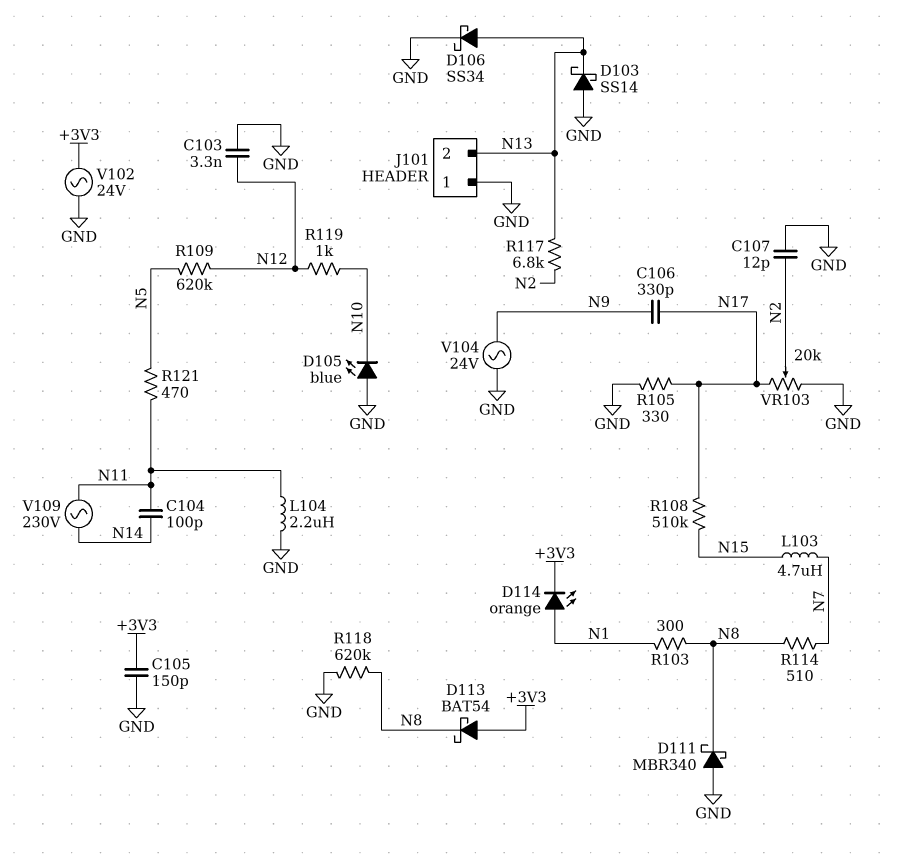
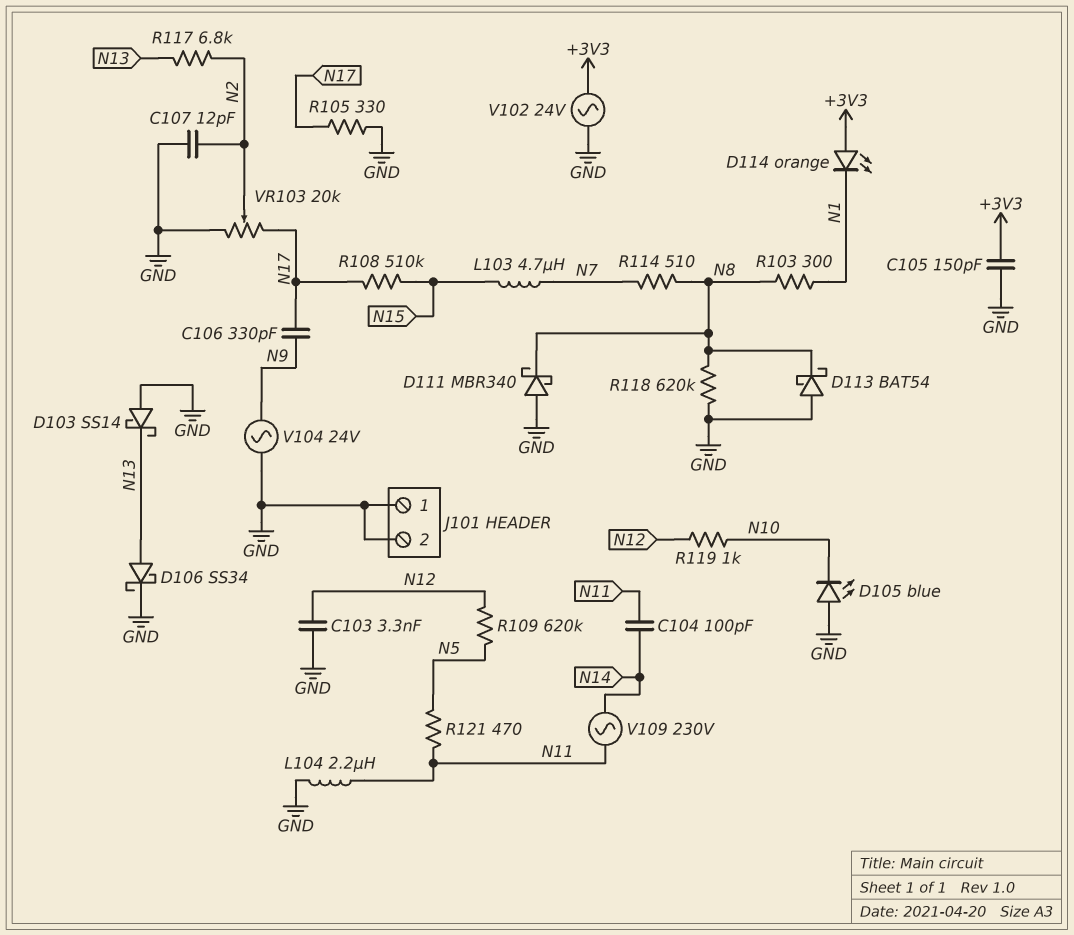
D113: schottky BAT54 (A +3V3, K N8) -> schottky BAT54 (A GND, K N8)
D114: LED orange (A N1, K +3V3) -> LED orange (A +3V3, K N1)
J101 pin 2: N13 -> GND

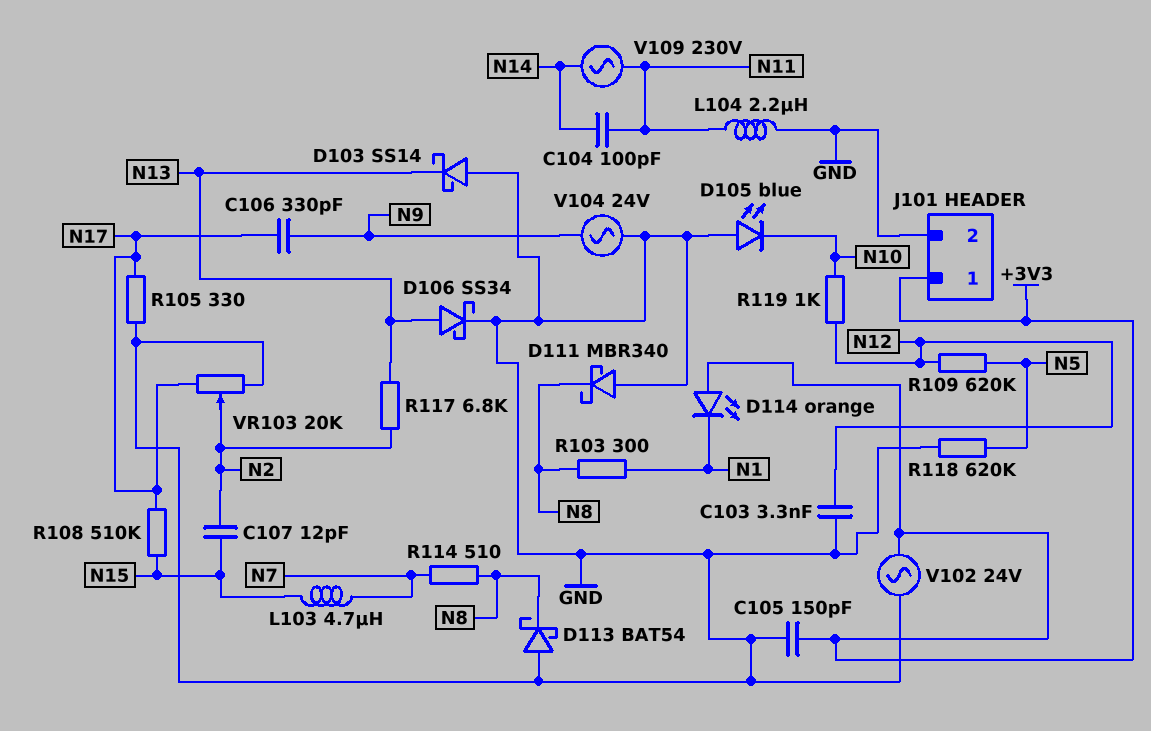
C107: 12pF (GND, N2) -> 12pF (N2, N15)
J101 pin 1: GND -> +3V3
R118: 620k (GND, N8) -> 620k (GND, N5)
R121: 470 (N5, N11) -> none

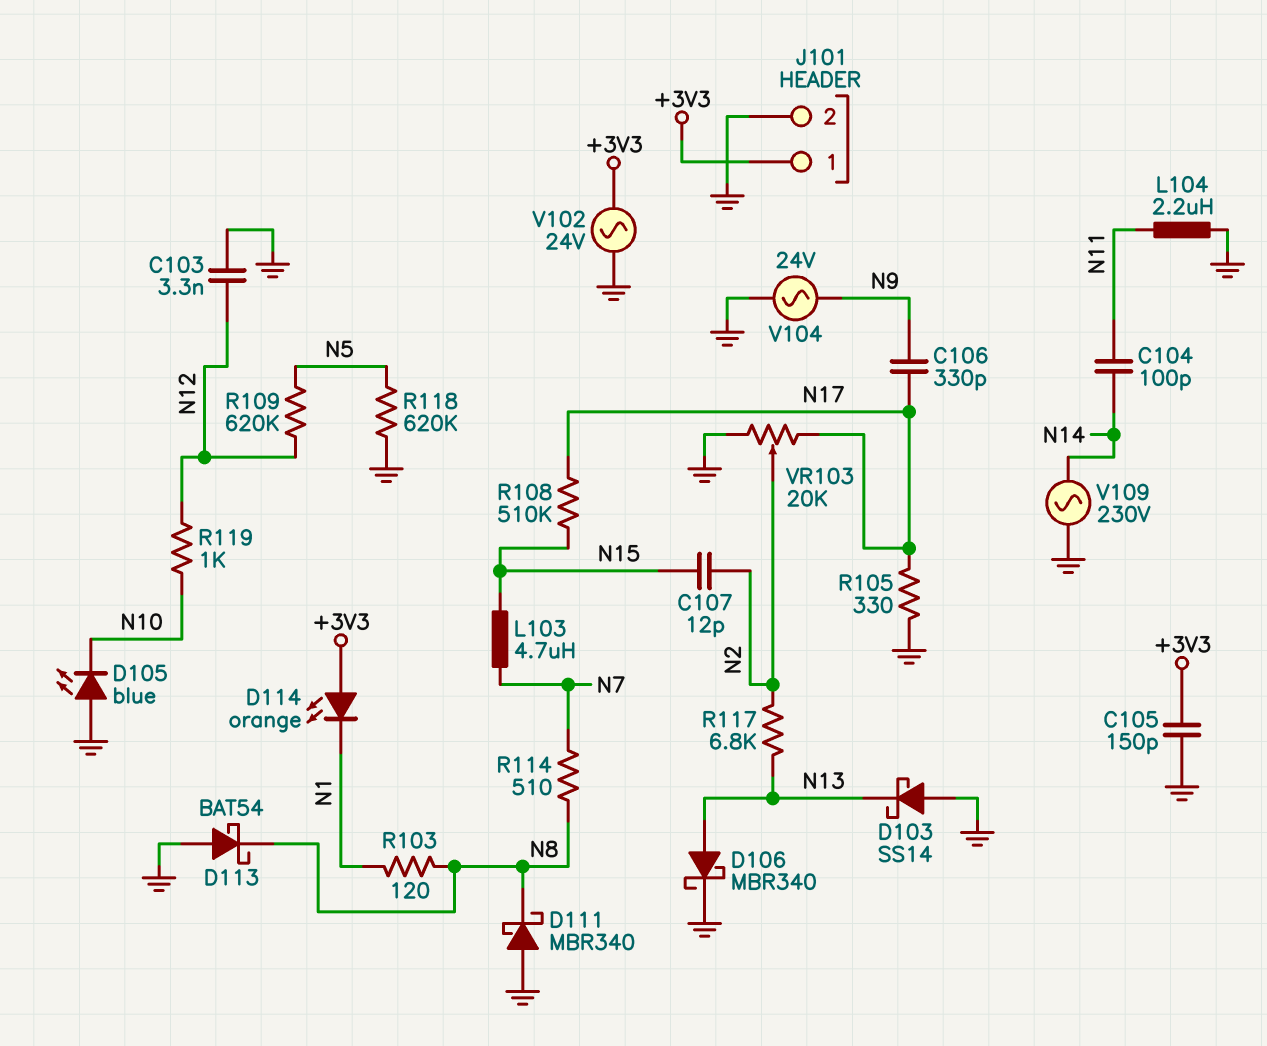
D106: schottky SS34 (A N13, K GND) -> schottky MBR340 (A N13, K GND)
R103: 300 (N1, N8) -> 120 (N1, N8)
V109: AC 230V (N11, N14) -> AC 230V (GND, N14)

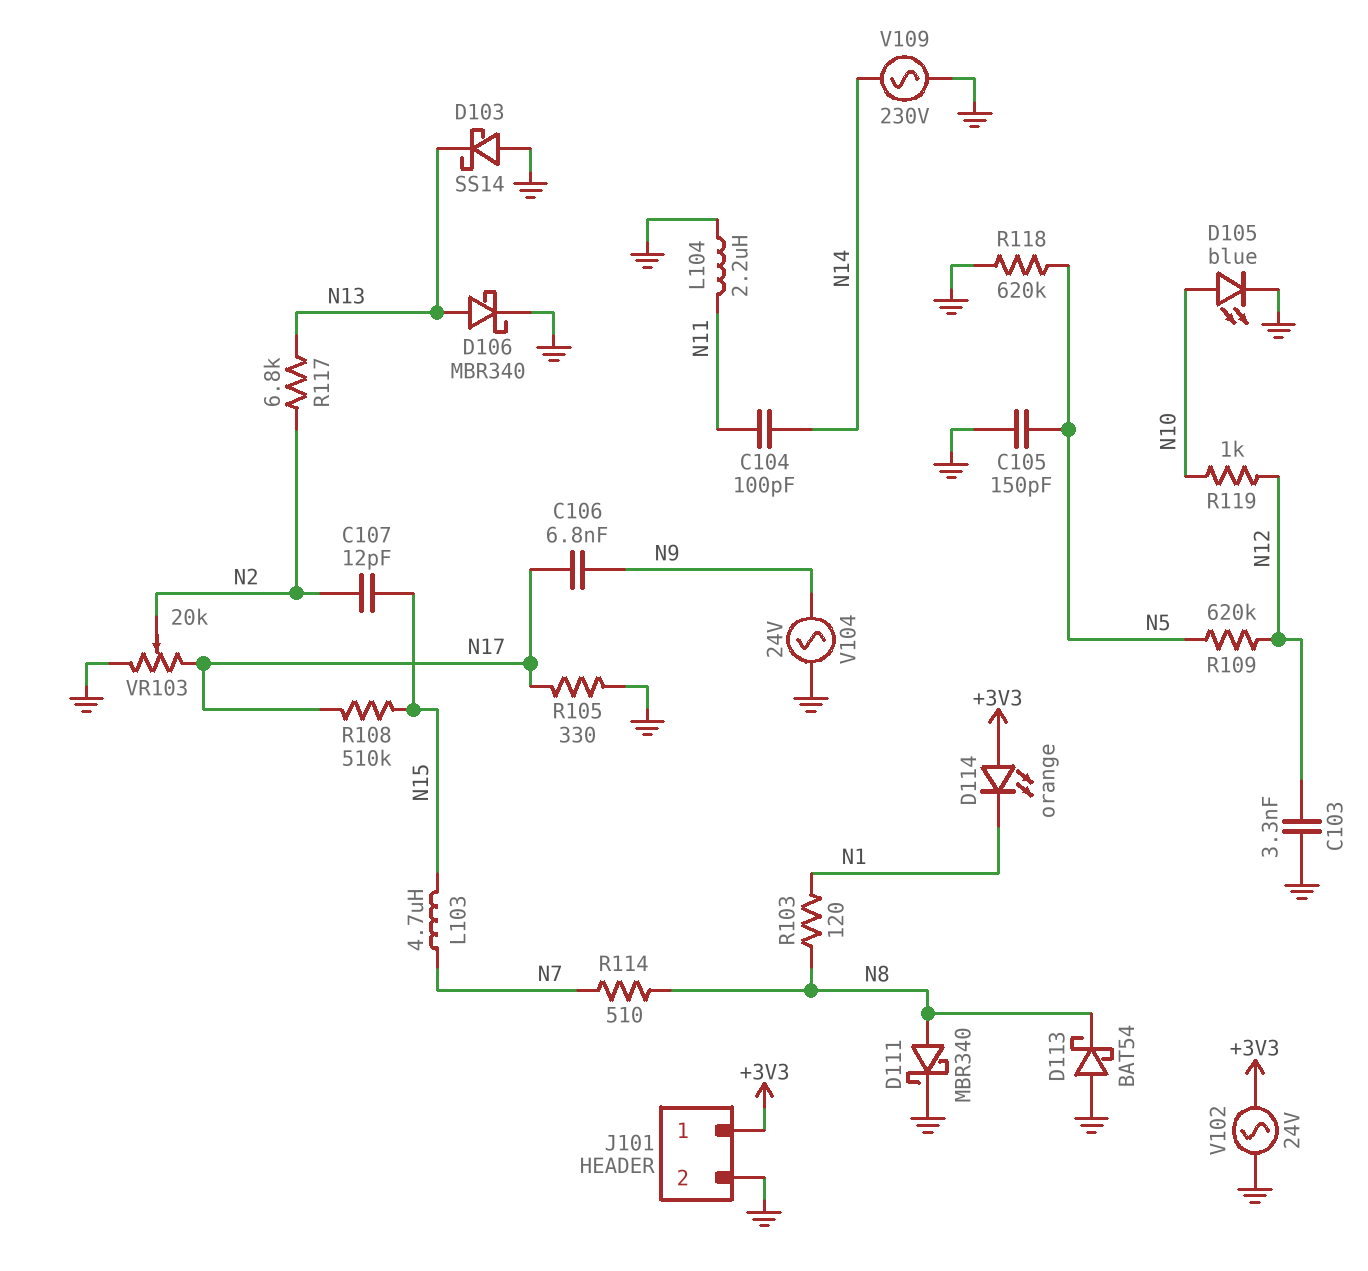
C105: 150pF (+3V3, GND) -> 150pF (GND, N5)
C106: 330pF (N9, N17) -> 6.8nF (N9, N17)
D105: LED blue (A GND, K N10) -> LED blue (A N10, K GND)
D111: schottky MBR340 (A GND, K N8) -> schottky MBR340 (A N8, K GND)

